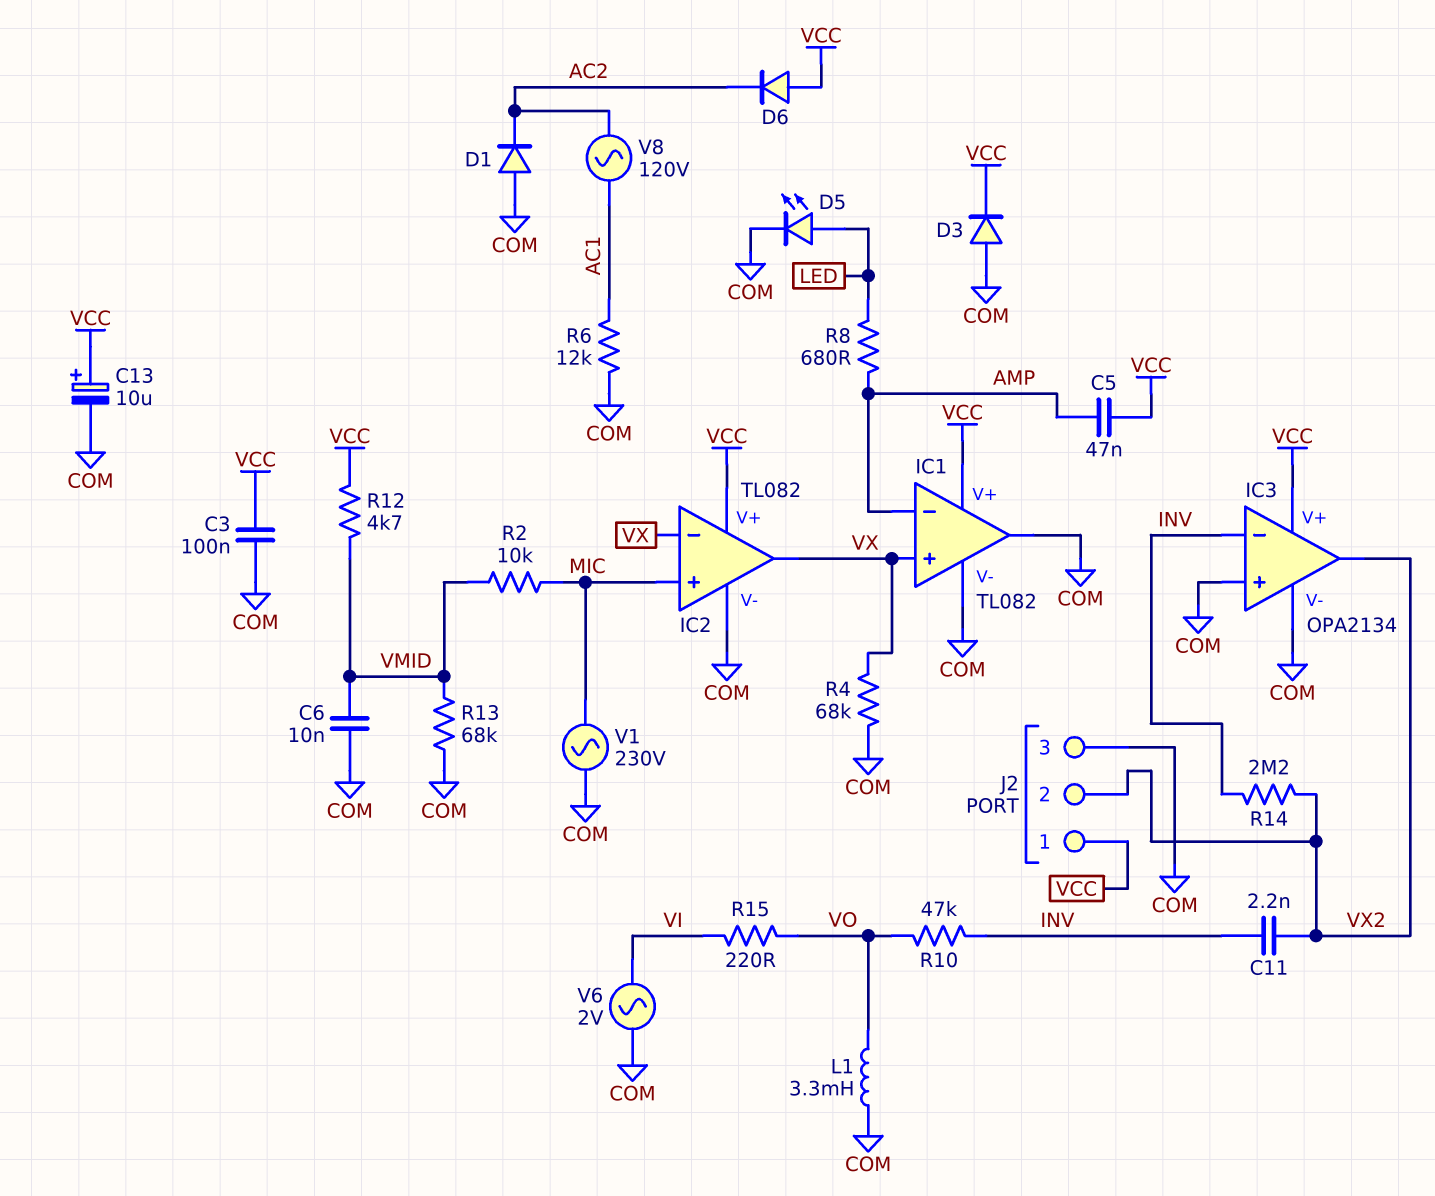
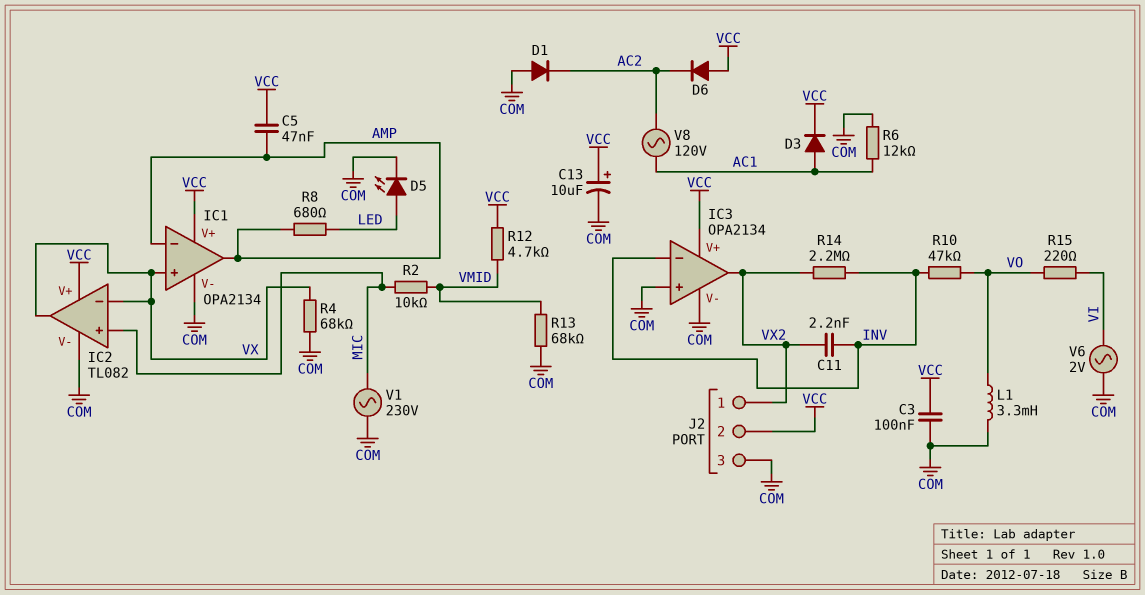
C6: 10nF (COM, VMID) -> none
D3: diode (A COM, K VCC) -> diode (A AC1, K VCC)
IC1: TL082 -> OPA2134
IC1 pin out: COM -> AMP
J2 pin 1: VCC -> VX2
J2 pin 2: VX2 -> VCC

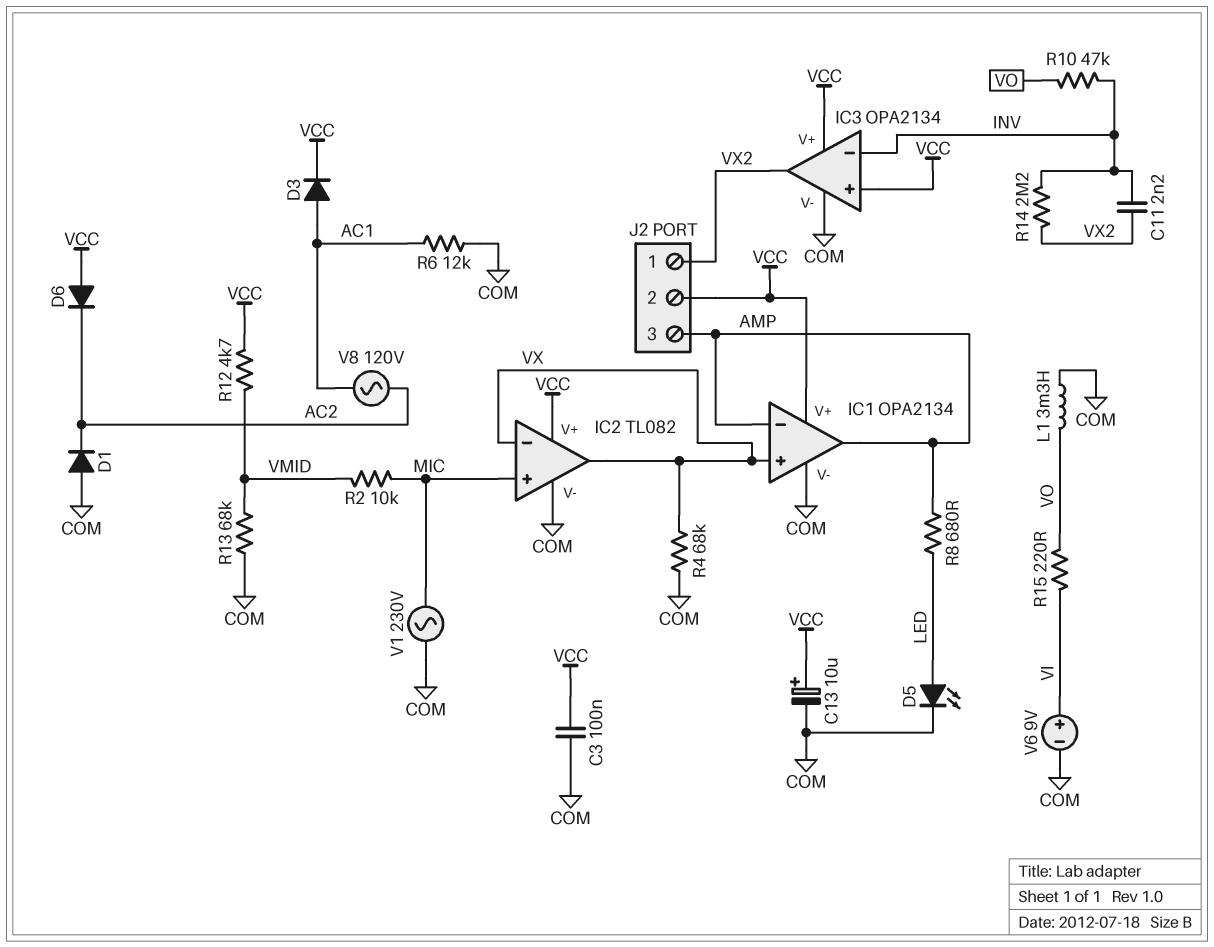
C5: 47nF (AMP, VCC) -> none
IC3 pin in+: COM -> VCC
J2 pin 3: COM -> AMP
V6: AC 2V (COM, VI) -> 9V (plus VI, minus COM)

